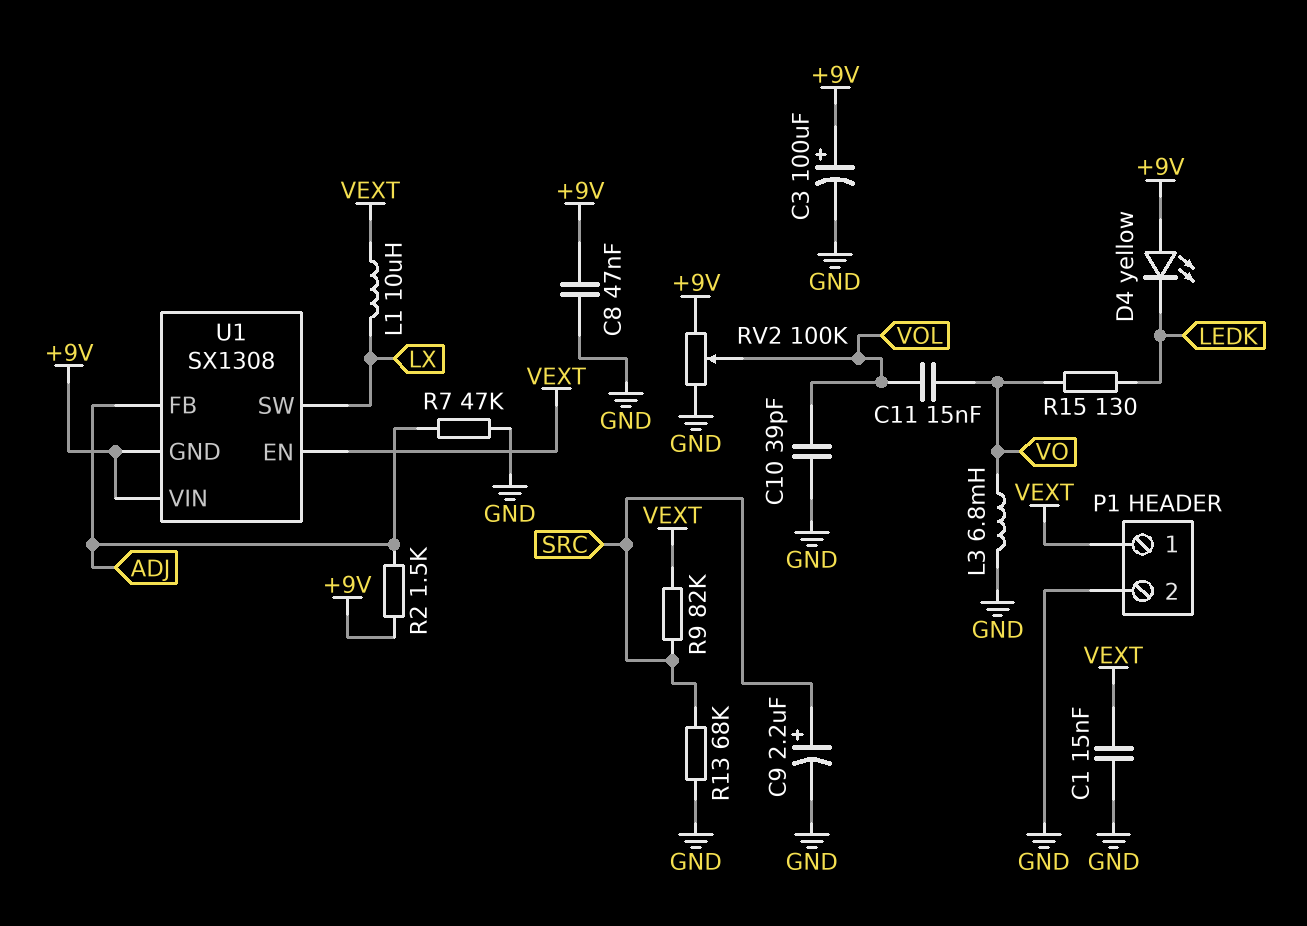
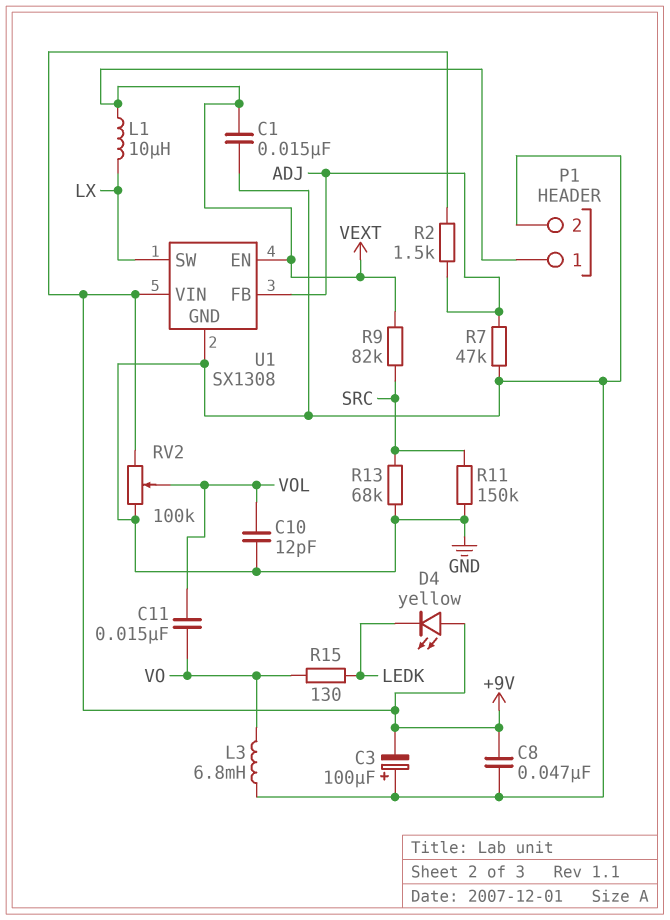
C3: 100uF (plus +9V, minus GND) -> 100uF (plus GND, minus +9V)
C9: 2.2uF (plus SRC, minus GND) -> none
C10: 39pF (GND, VOL) -> 12pF (GND, VOL)
R11: none -> 150k (GND, SRC)
U1 pin GND: +9V -> GND

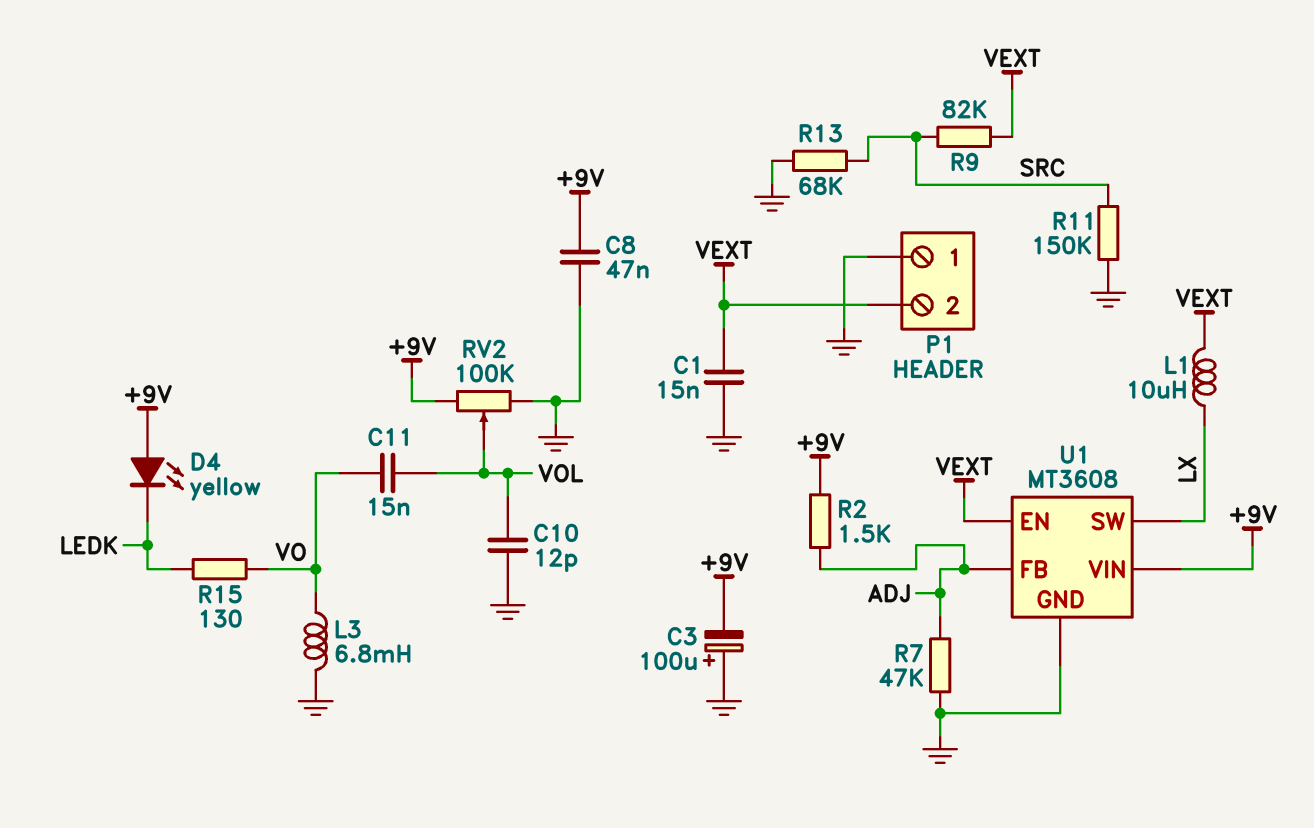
P1 pin 1: VEXT -> GND
P1 pin 2: GND -> VEXT
U1: SX1308 -> MT3608

